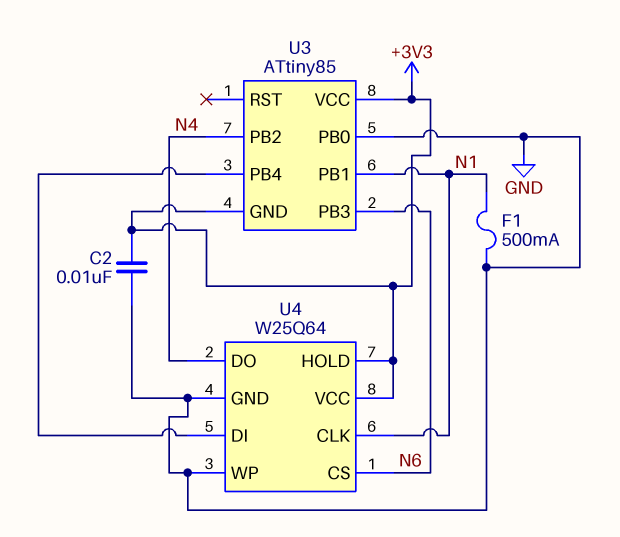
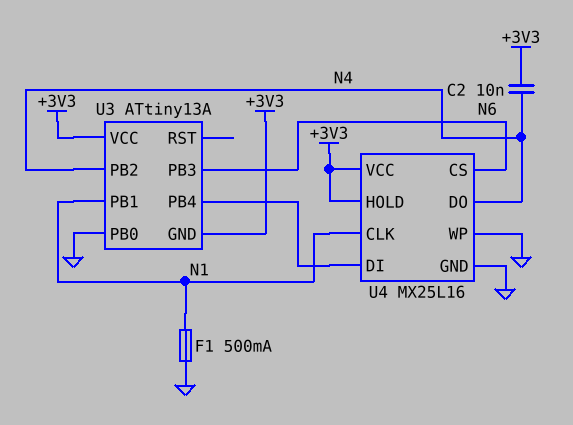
C2: 10nF (+3V3, GND) -> 10nF (+3V3, N4)
U3: ATtiny85 -> ATtiny13A
U4: W25Q64 -> MX25L16

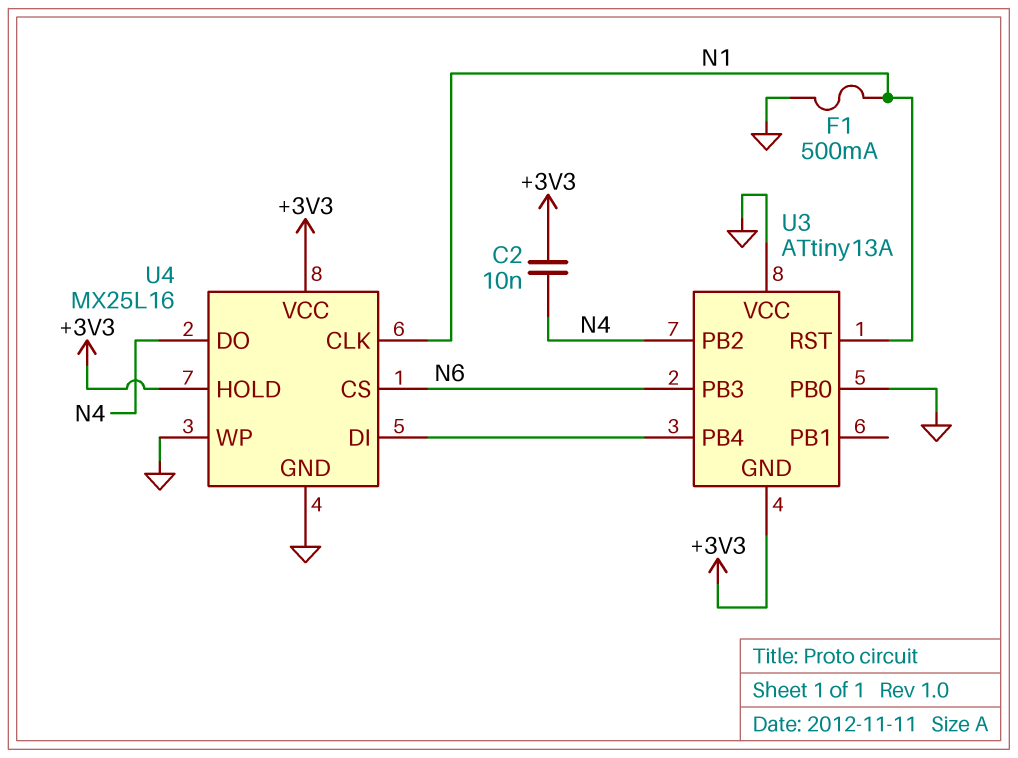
U3 pin PB1: N1 -> none
U3 pin RST: none -> N1
U3 pin VCC: +3V3 -> GND

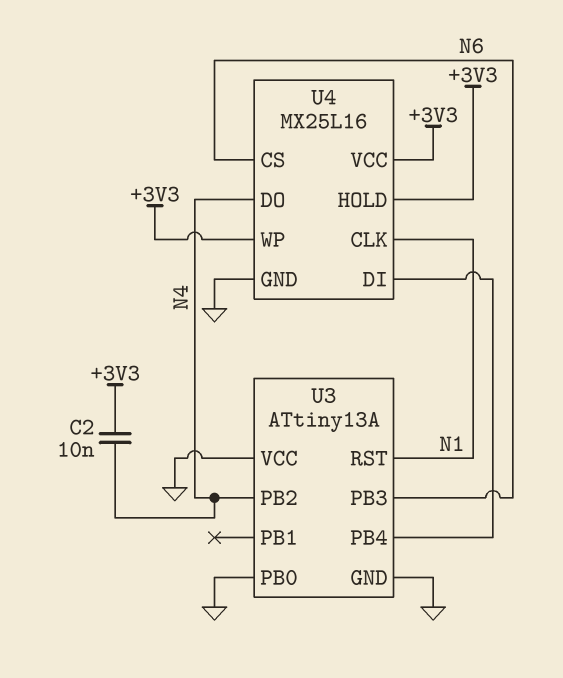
F1: 500mA (GND, N1) -> none
U3 pin GND: +3V3 -> GND
U4 pin WP: GND -> +3V3

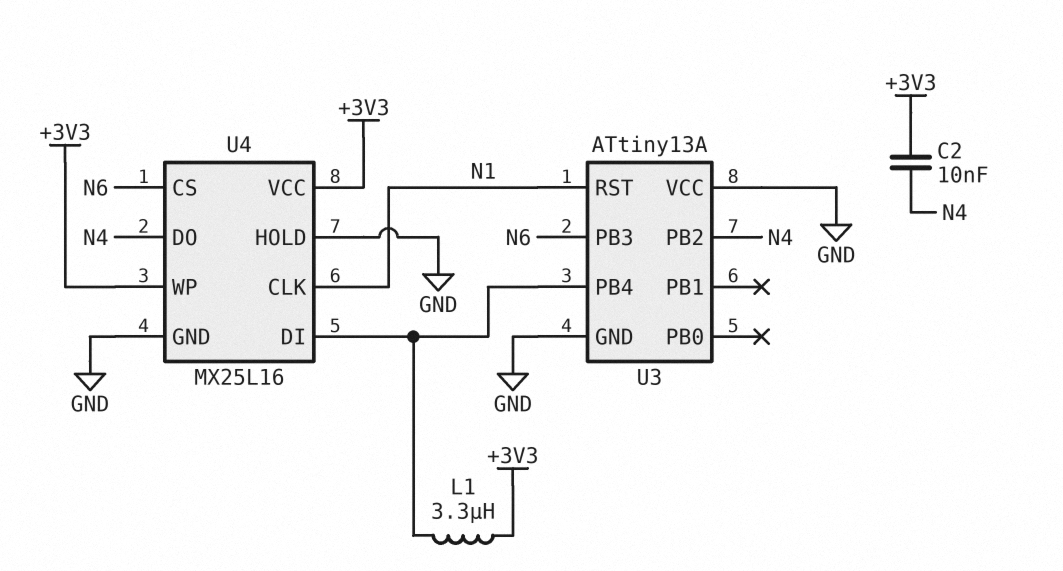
L1: none -> 3.3uH (+3V3, U3/PB4)
U3 pin PB0: GND -> none
U4 pin HOLD: +3V3 -> GND

